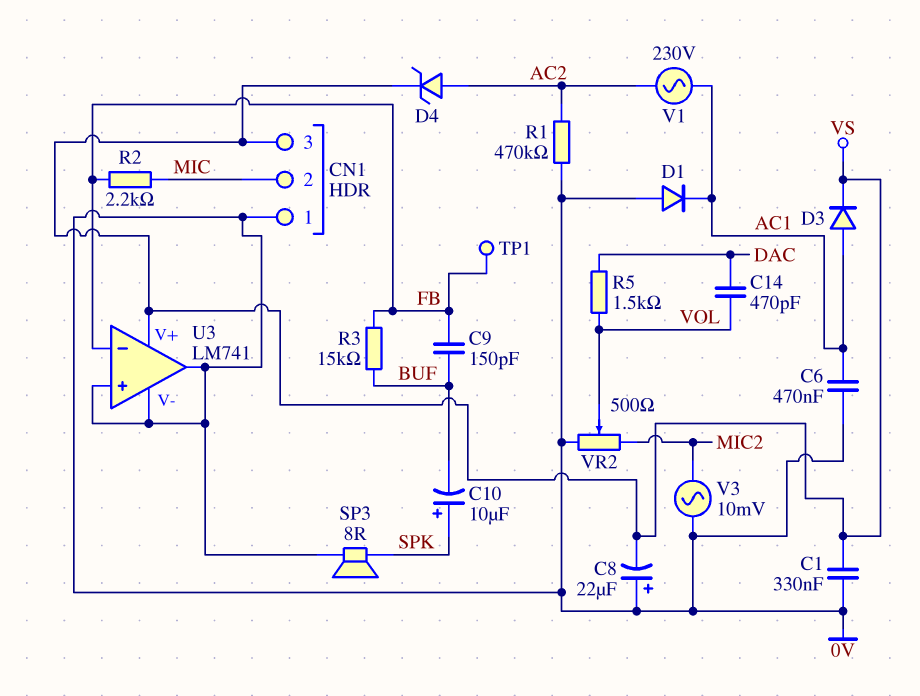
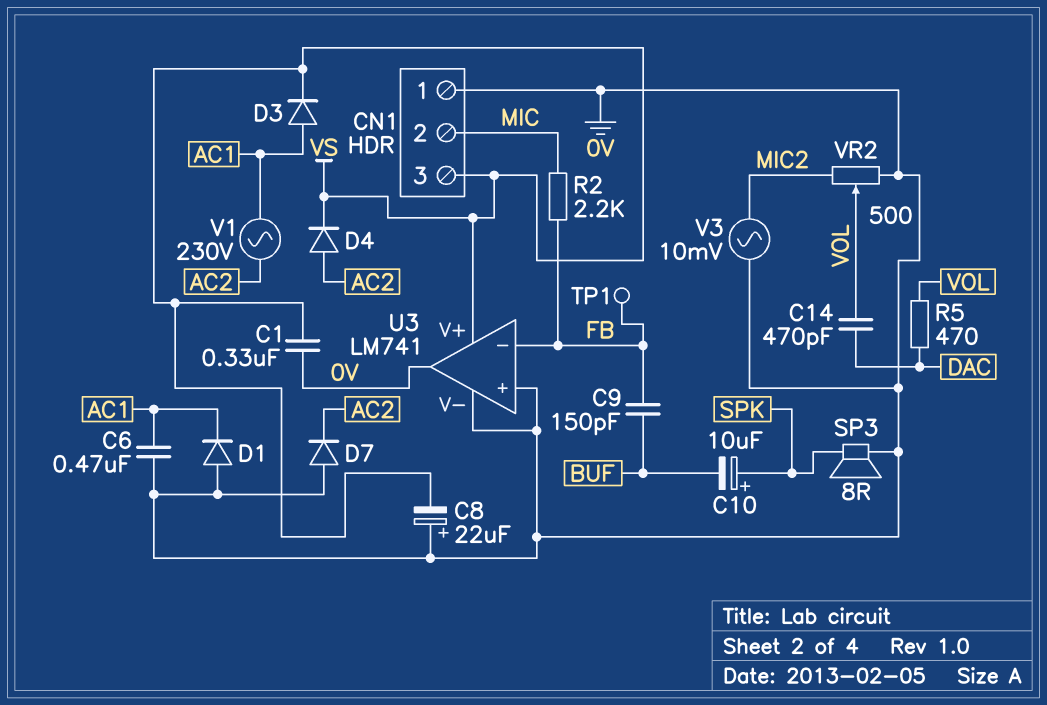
D4: zener (A AC2, K VS) -> diode (A AC2, K VS)
D7: none -> diode (A 0V, K AC2)
R1: 470k (0V, AC2) -> none
R3: 15k (BUF, FB) -> none
R5: 1.5k (DAC, VOL) -> 470 (DAC, VOL)

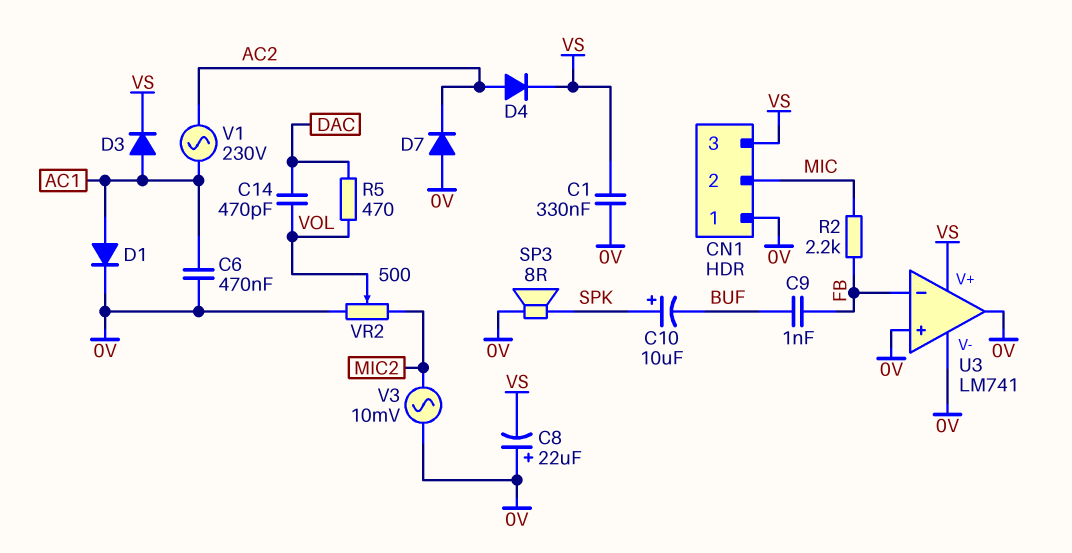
C9: 150pF (BUF, FB) -> 1nF (BUF, FB)
D1: diode (A 0V, K AC1) -> diode (A AC1, K 0V)
TP1: test point (FB) -> none

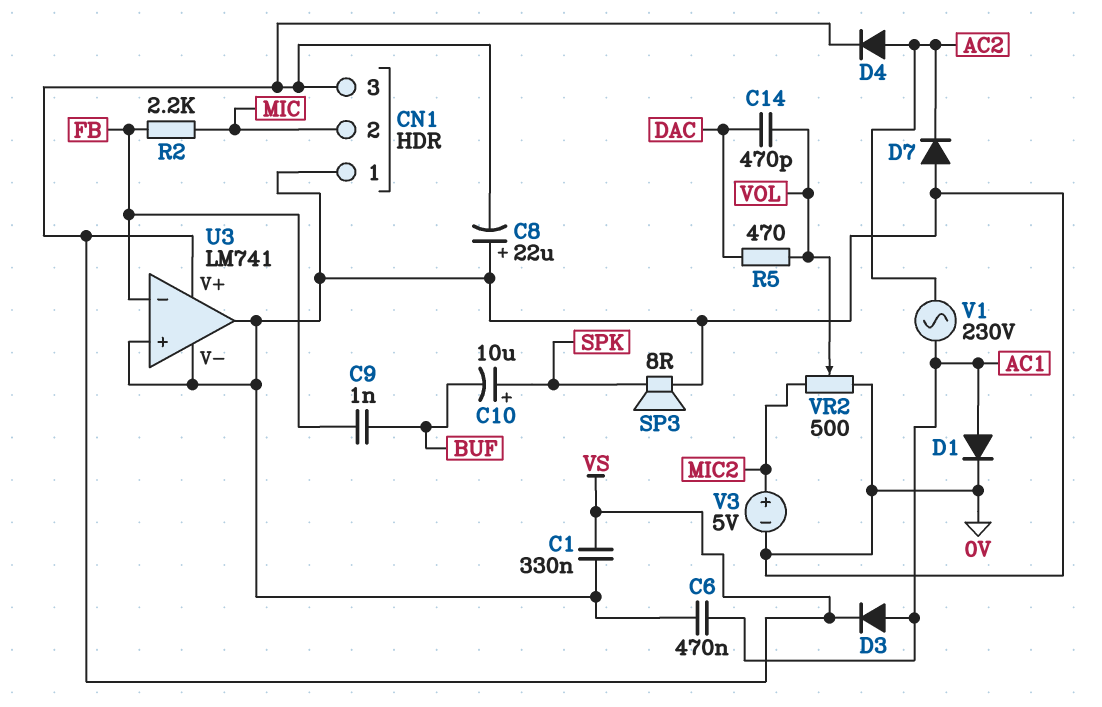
V3: AC 10mV (0V, MIC2) -> 5V (plus MIC2, minus 0V)

